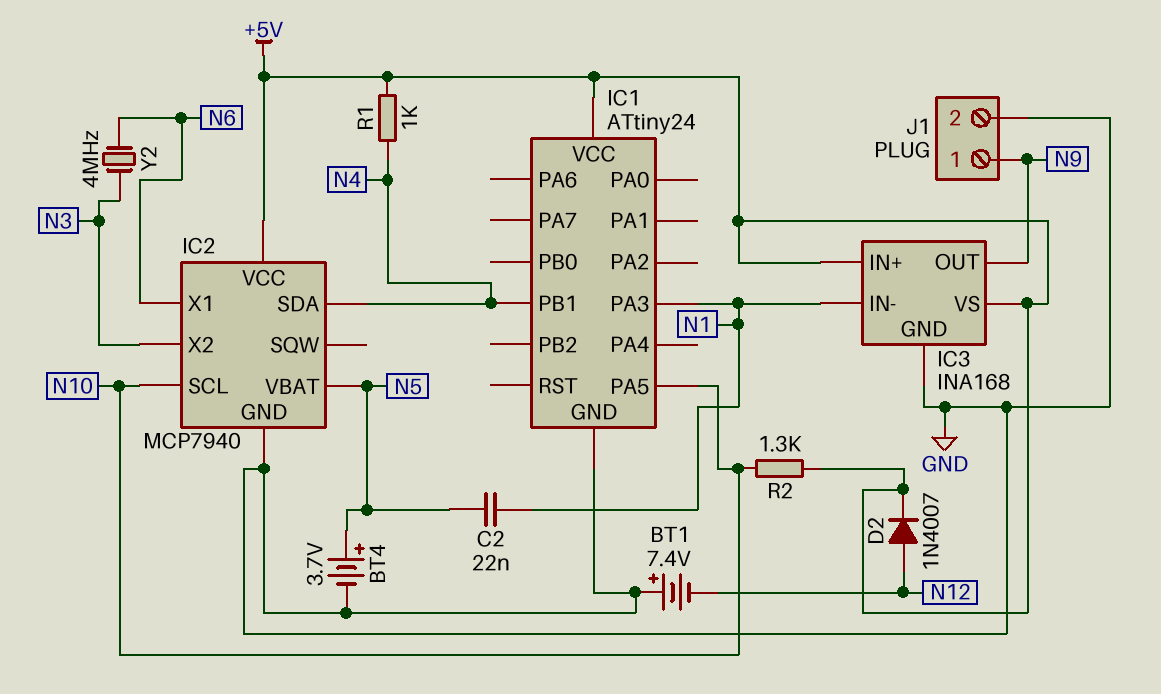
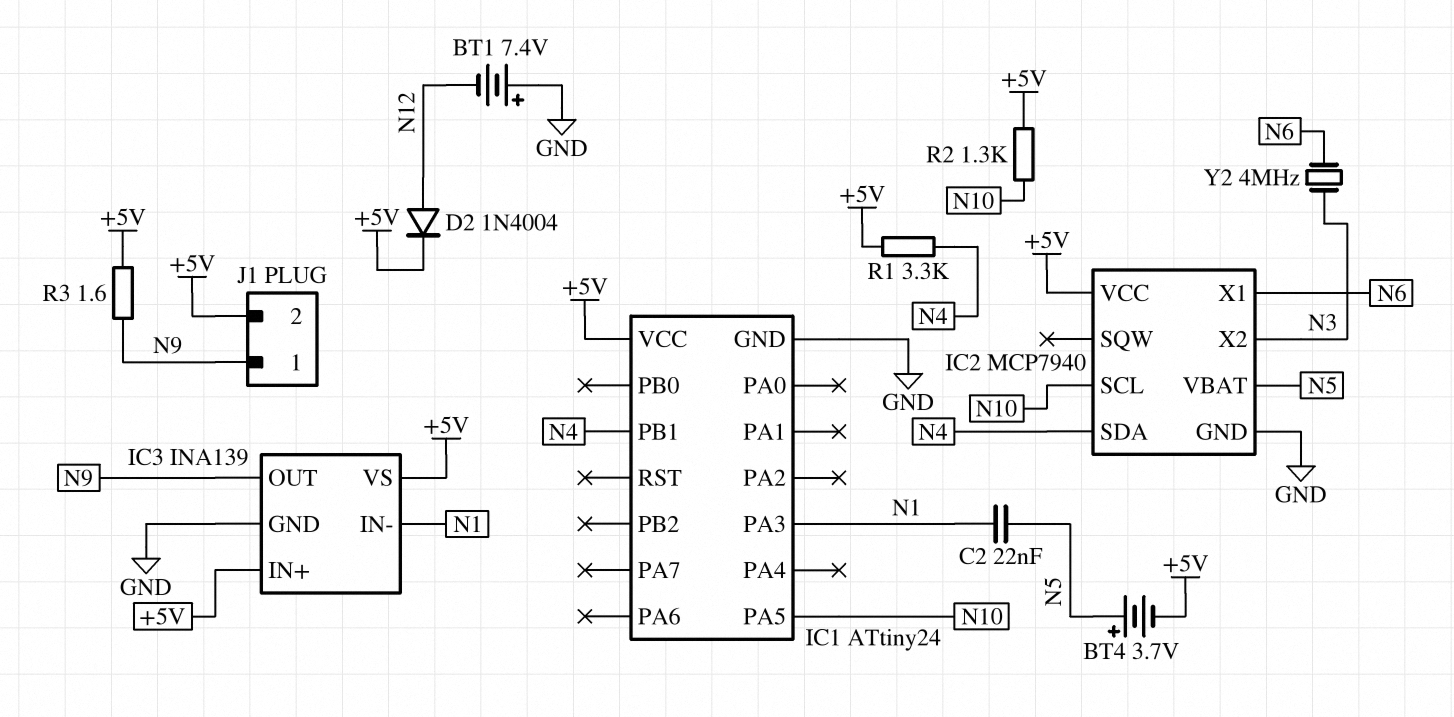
BT4: 3.7V (plus N5, minus GND) -> 3.7V (plus N5, minus +5V)
D2: diode 1N4007 (A N12, K +5V) -> diode 1N4004 (A N12, K +5V)
IC3: INA168 -> INA139
J1 pin 2: GND -> +5V
R1: 1k (+5V, N4) -> 3.3k (+5V, N4)
R3: none -> 1.6 (+5V, N9)

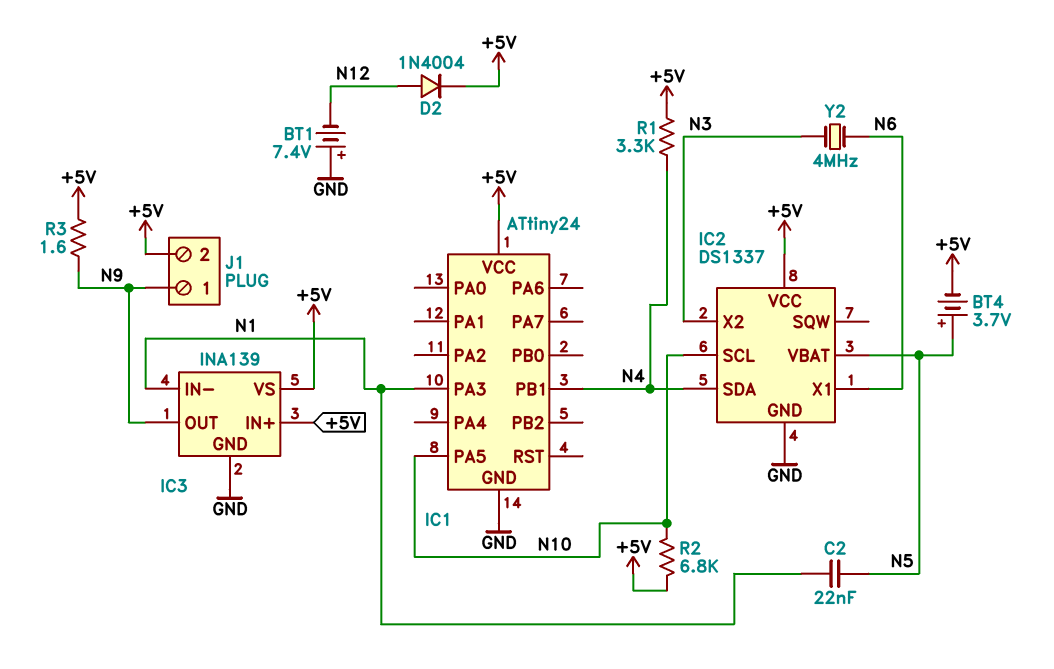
IC2: MCP7940 -> DS1337
R2: 1.3k (+5V, N10) -> 6.8k (+5V, N10)

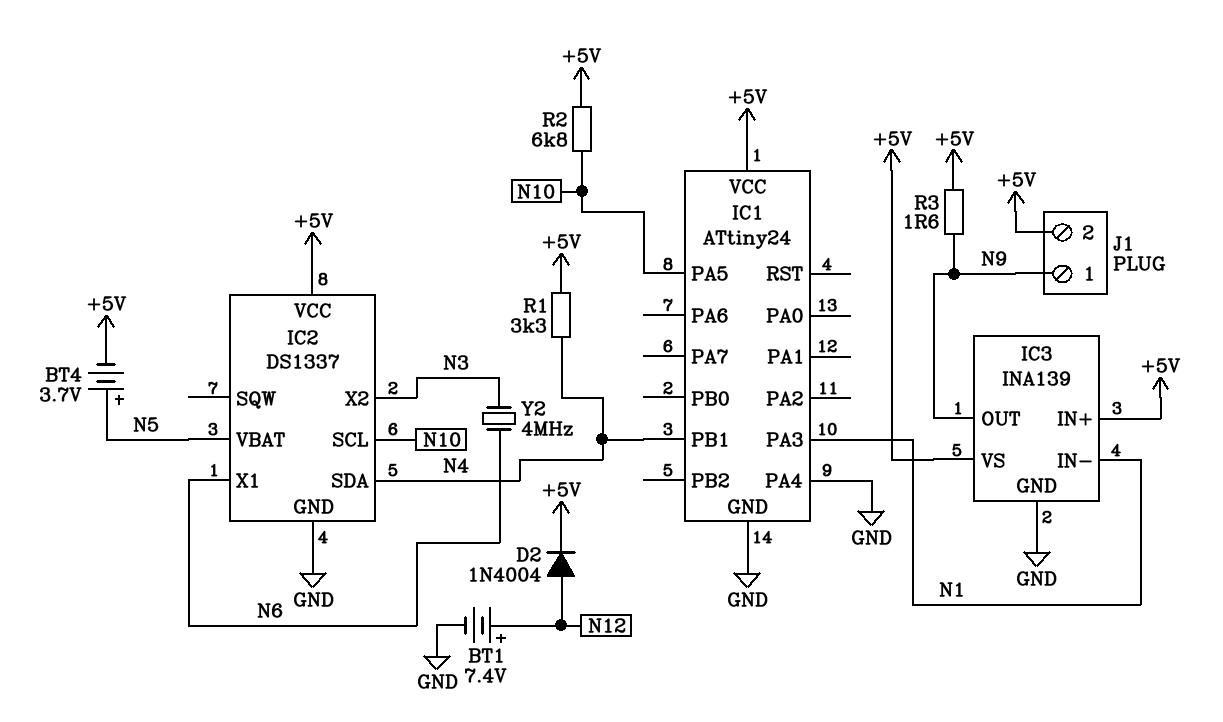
BT1: 7.4V (plus GND, minus N12) -> 7.4V (plus N12, minus GND)
C2: 22nF (N1, N5) -> none
IC1 pin PA4: none -> GND

